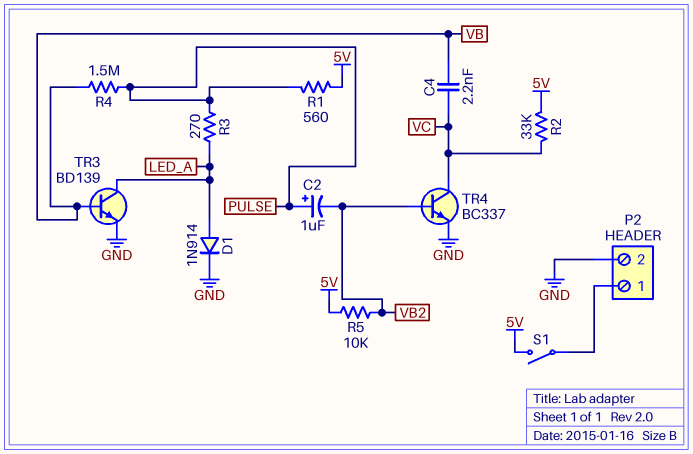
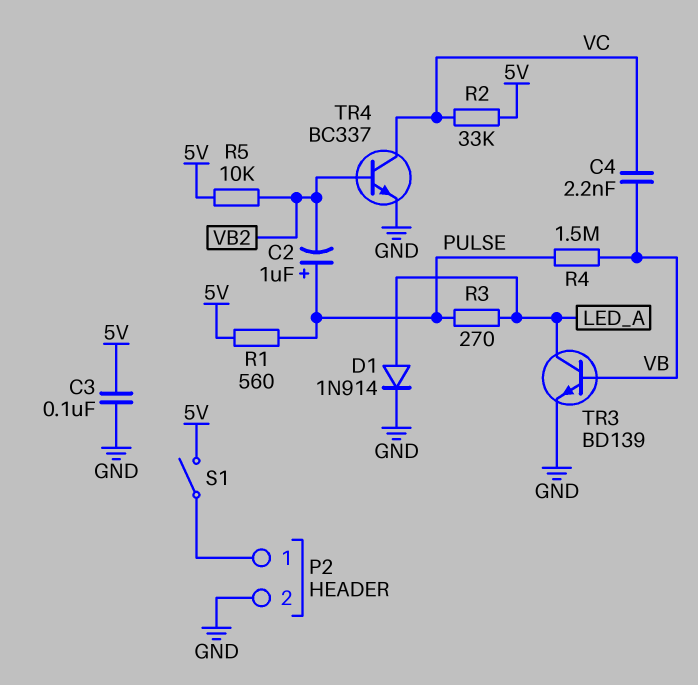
C3: none -> 100nF (5V, GND)

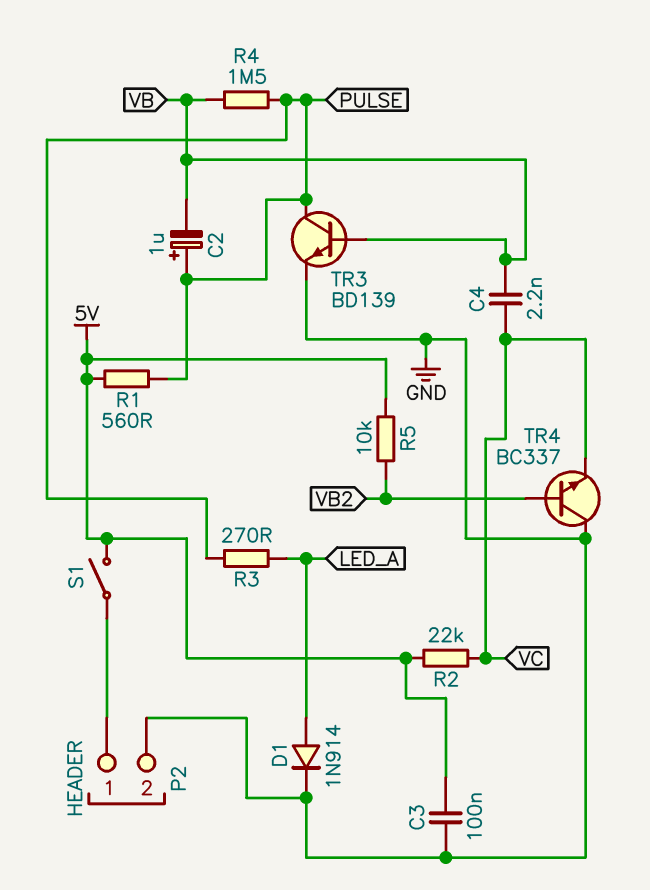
C2: 1uF (plus PULSE, minus VB2) -> 1uF (plus PULSE, minus VB)
R2: 33k (5V, VC) -> 22k (5V, VC)
TR3: NPN BD139 (B VB, C LED_A, E GND) -> NPN BD139 (B VB, C PULSE, E GND)
TR4: NPN BC337 (B VB2, C VC, E GND) -> NPN BC337 (B VB2, C GND, E VC)

